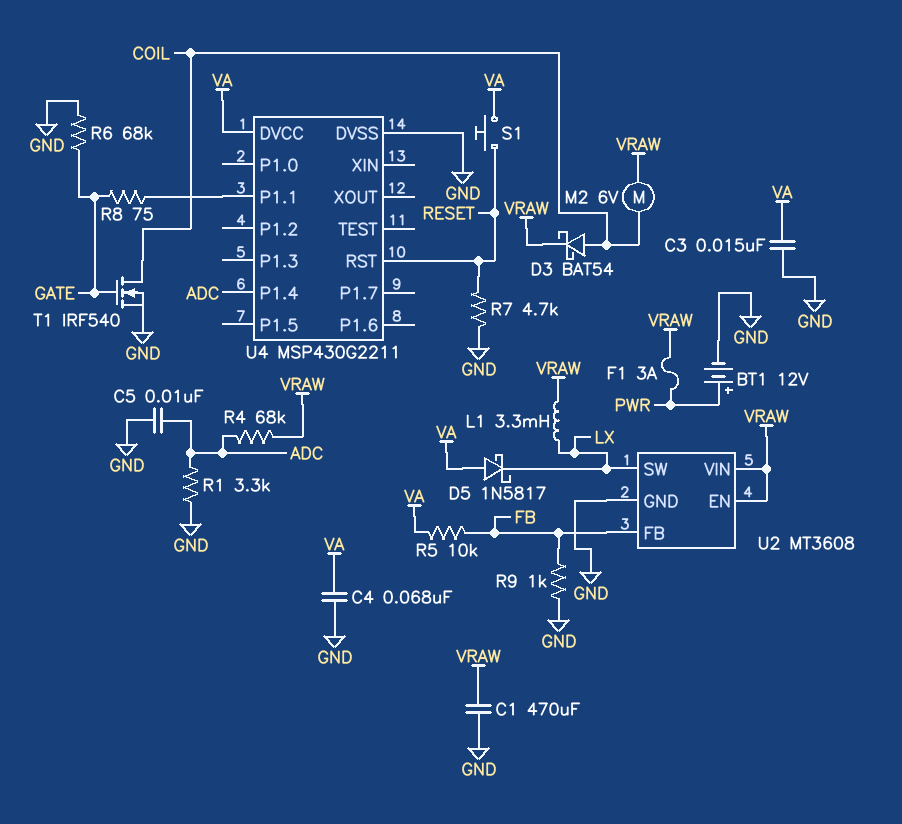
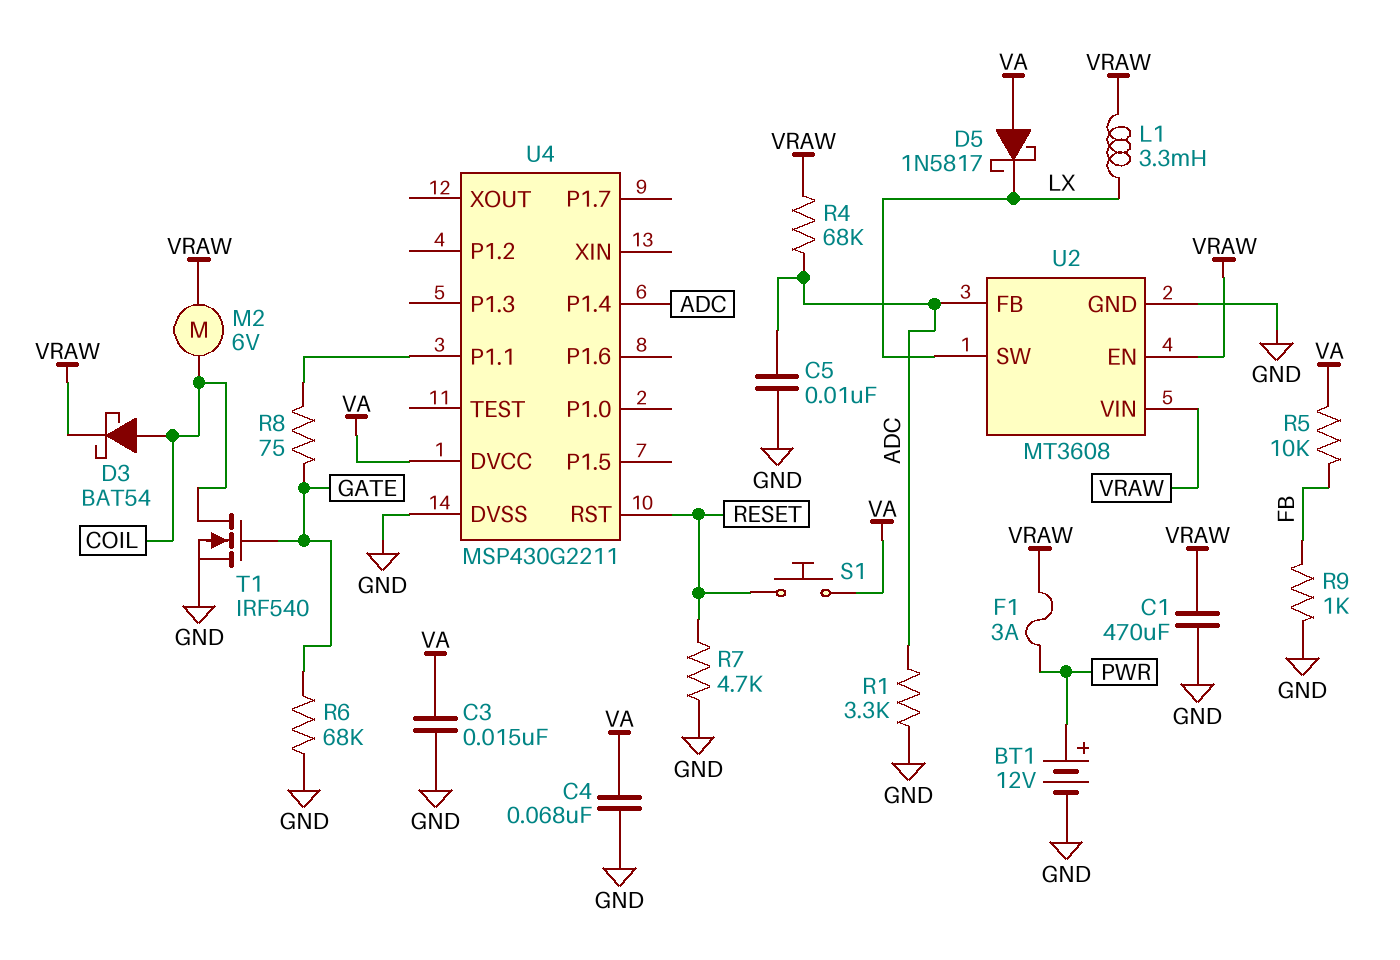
U2 pin FB: FB -> ADC

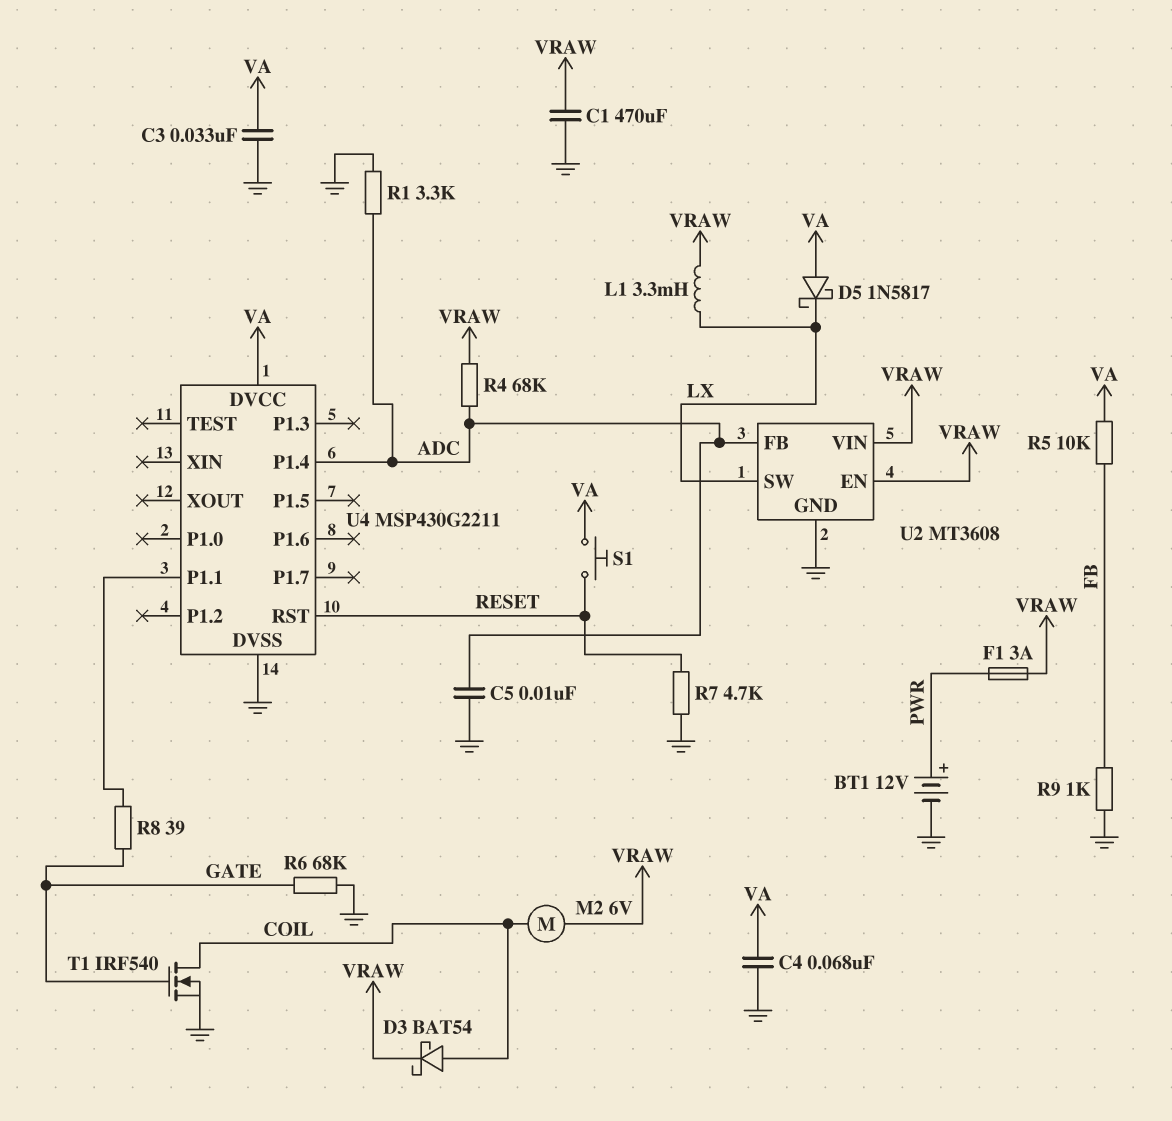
C3: 15nF (GND, VA) -> 33nF (GND, VA)
R8: 75 (GATE, U4/P1.1) -> 39 (GATE, U4/P1.1)

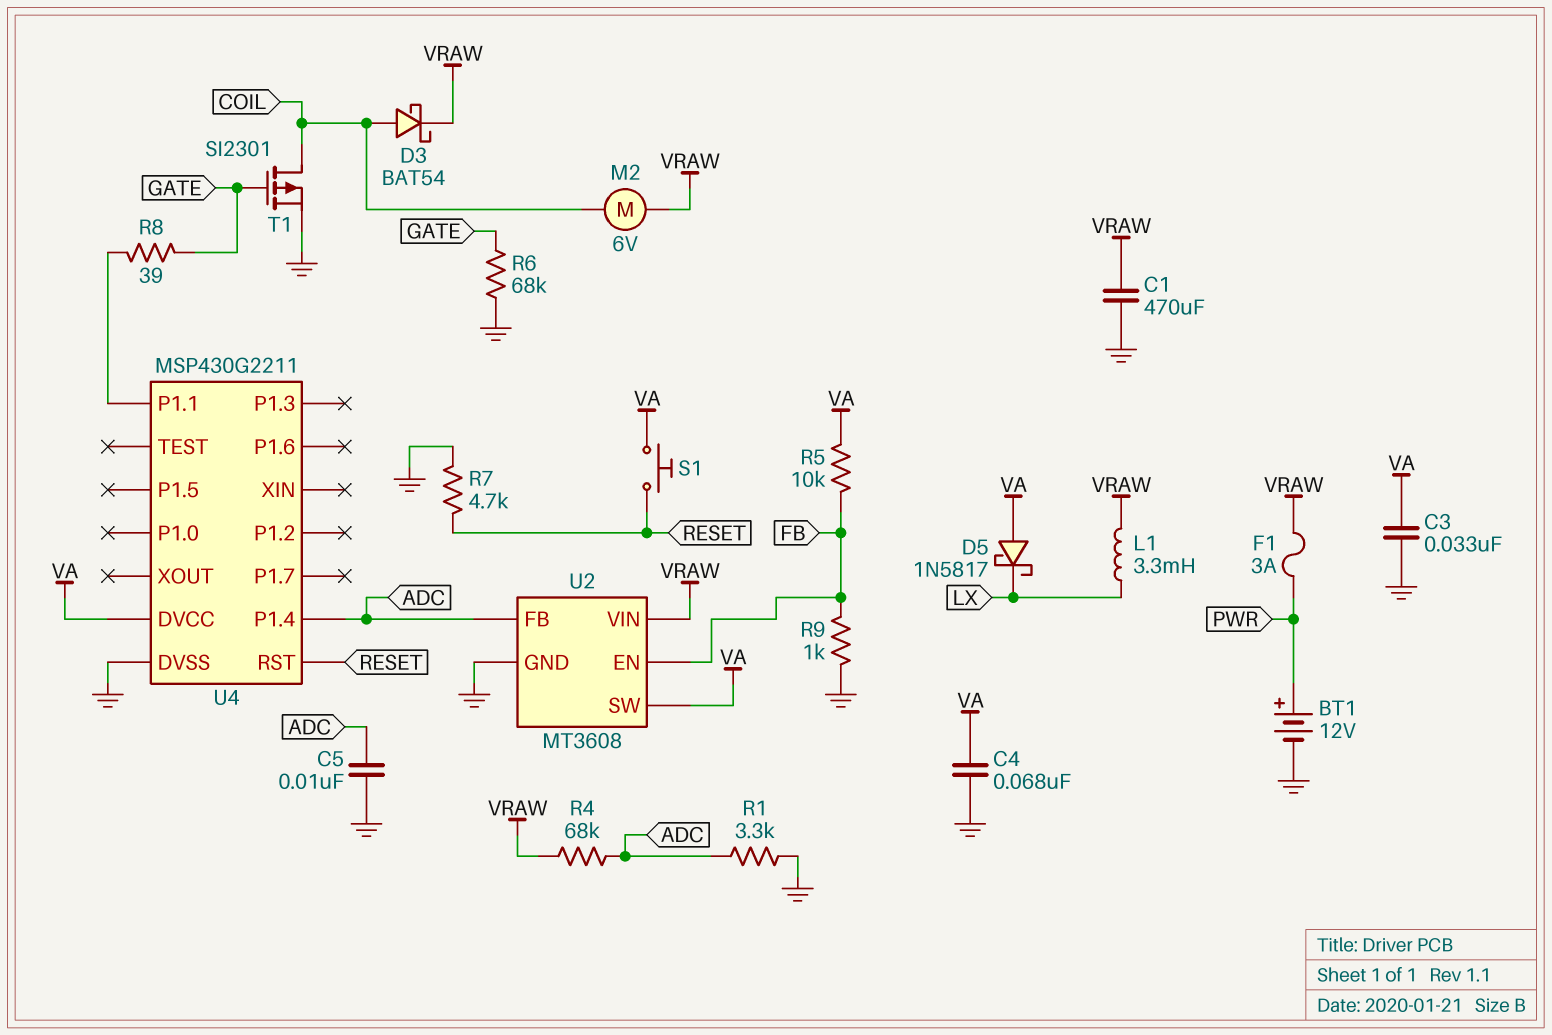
T1: NMOS IRF540 (G GATE, D COIL, S GND) -> PMOS SI2301 (G GATE, D COIL, S GND)
U2 pin EN: VRAW -> FB
U2 pin SW: LX -> VA

